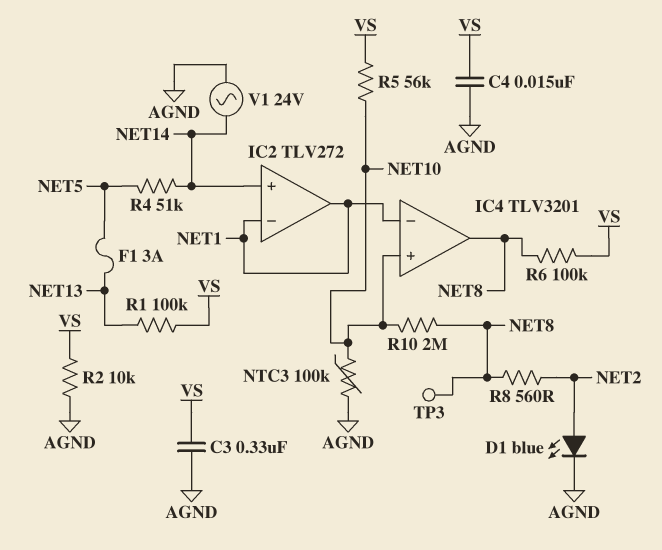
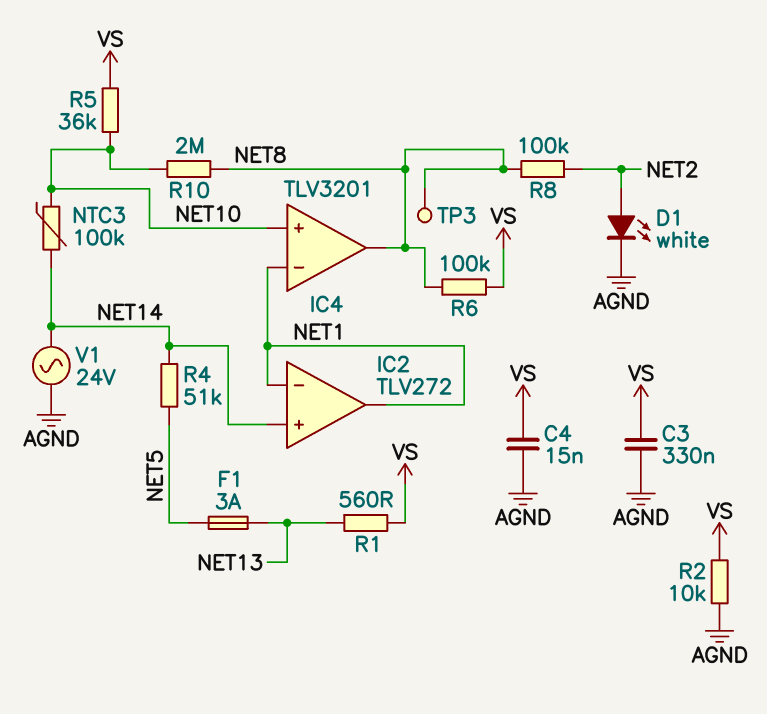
D1: LED blue (A NET2, K AGND) -> LED white (A NET2, K AGND)
NTC3: 100k (AGND, NET10) -> 100k (NET10, NET14)
R1: 100k (NET13, VS) -> 560 (NET13, VS)
R5: 56k (NET10, VS) -> 36k (NET10, VS)
R8: 560 (NET2, NET8) -> 100k (NET2, NET8)

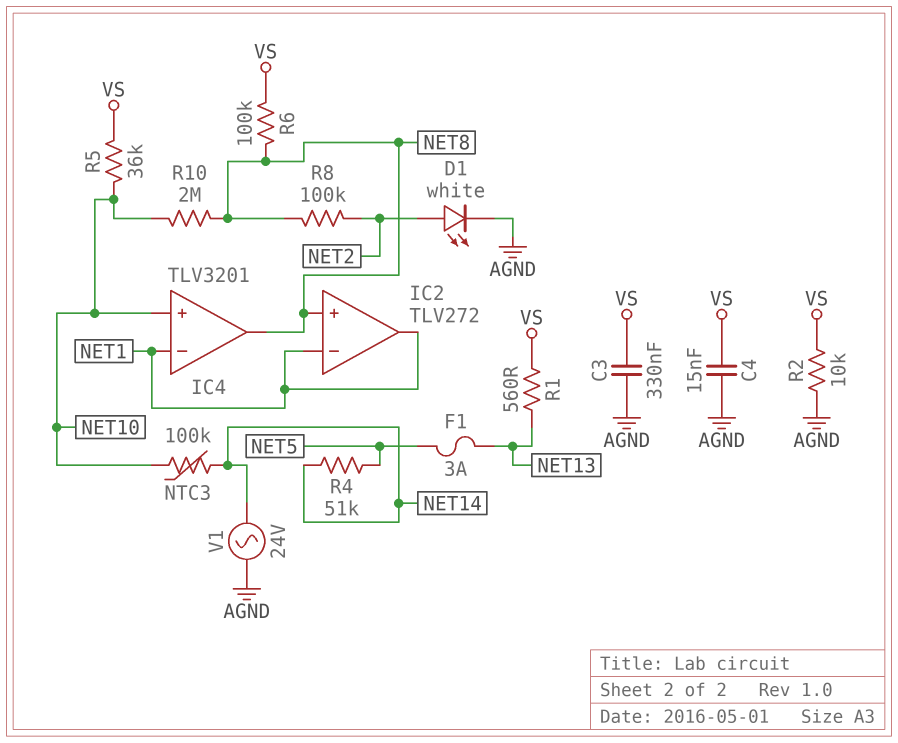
IC2 pin in+: NET14 -> NET8
TP3: test point (NET8) -> none

